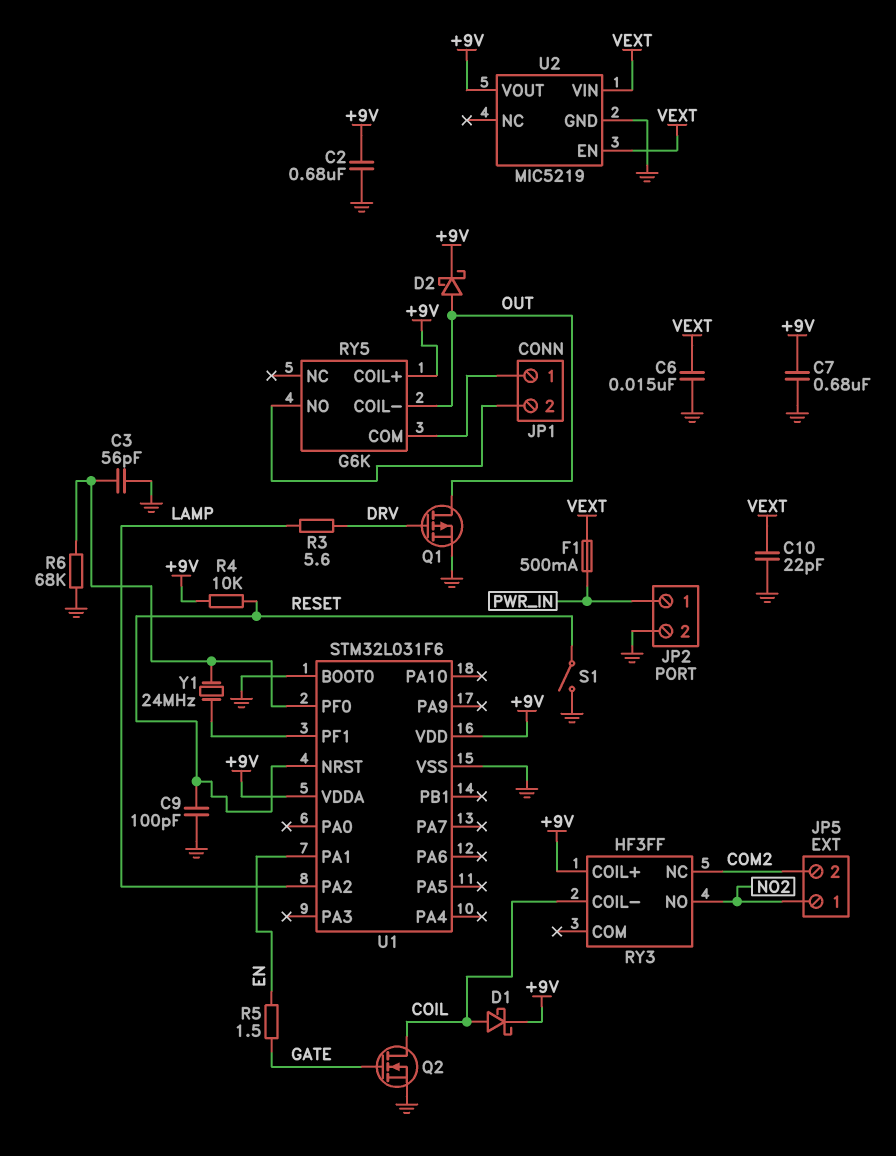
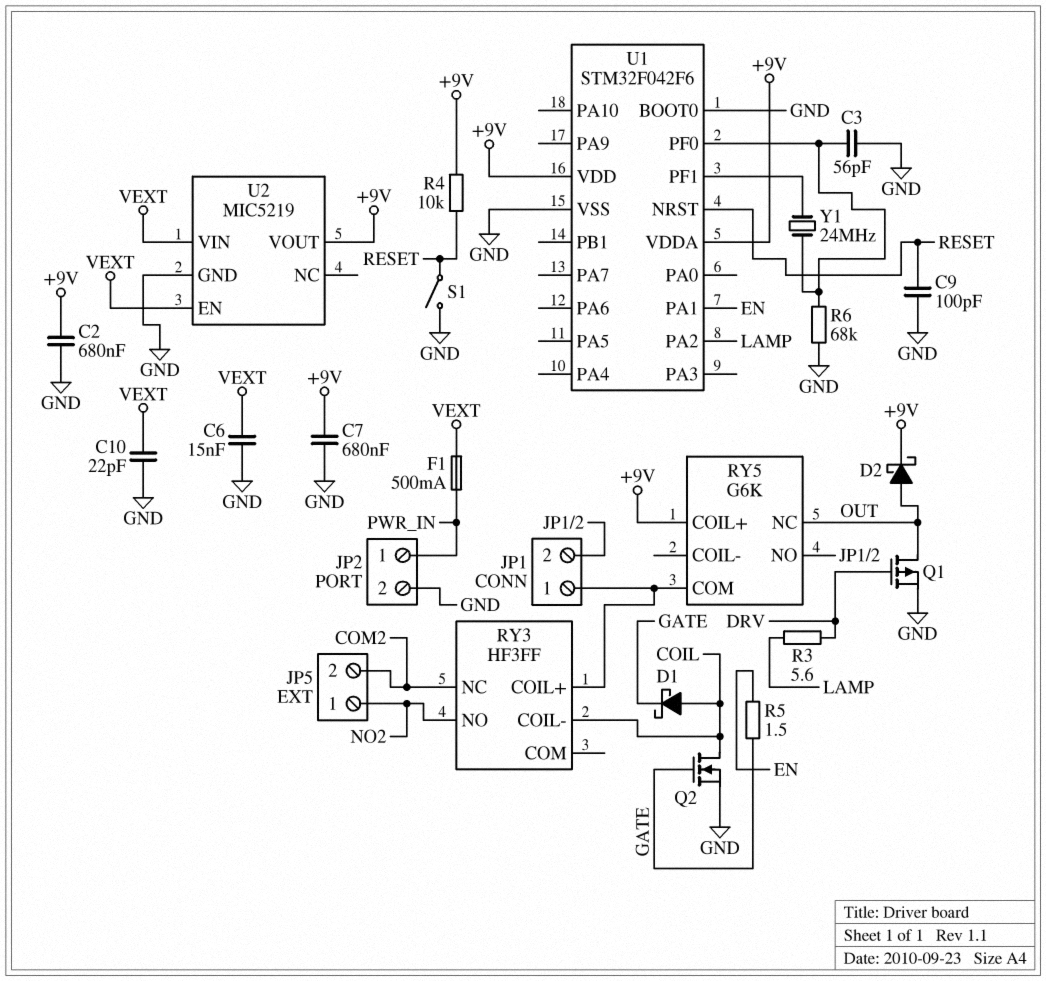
D1: schottky (A COIL, K +9V) -> schottky (A COIL, K GATE)
RY3 pin COIL+: +9V -> JP1/1
RY5 pin COIL-: OUT -> none
RY5 pin NC: none -> OUT
U1: STM32L031F6 -> STM32F042F6

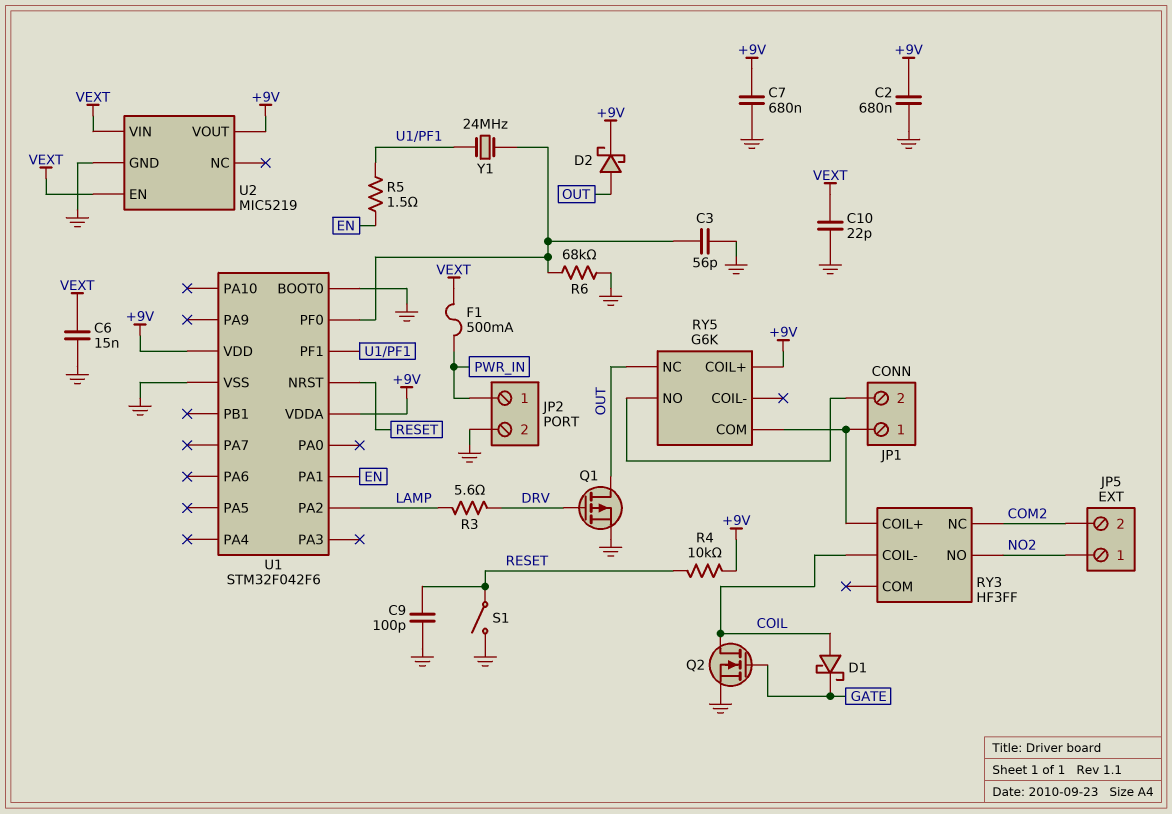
R5: 1.5 (EN, GATE) -> 1.5 (EN, U1/PF1)

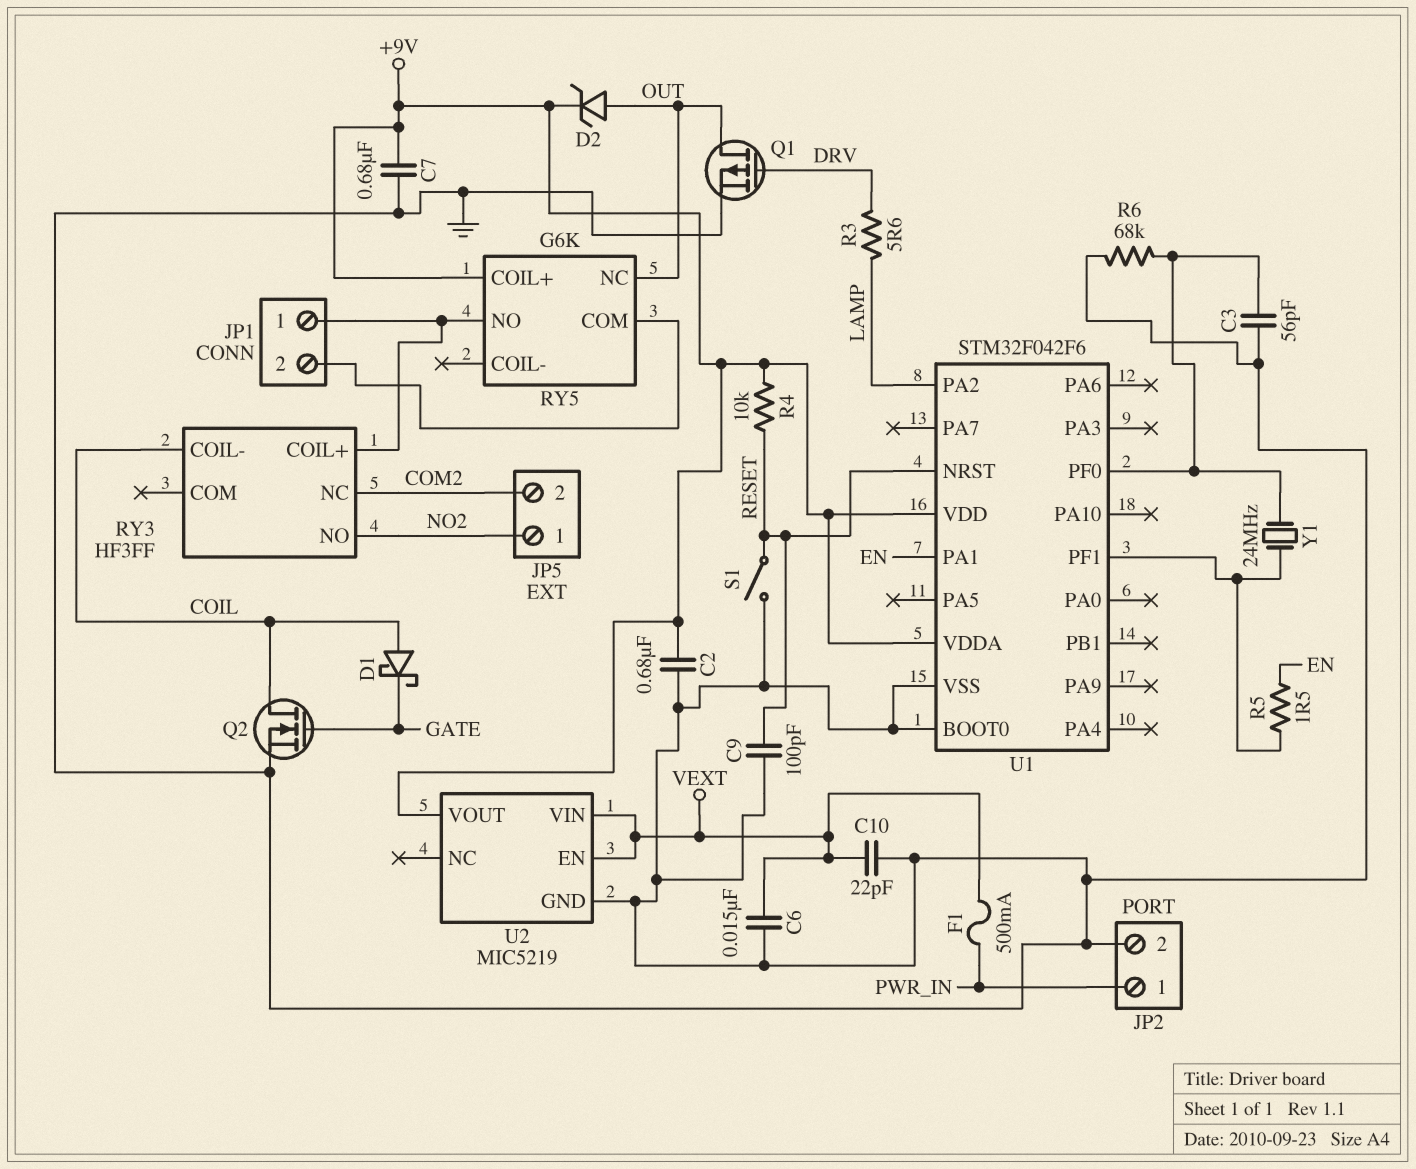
D2: schottky (A OUT, K +9V) -> zener (A OUT, K +9V)
RY5 pin COM: JP1/1 -> JP1/2
RY5 pin NO: JP1/2 -> JP1/1

